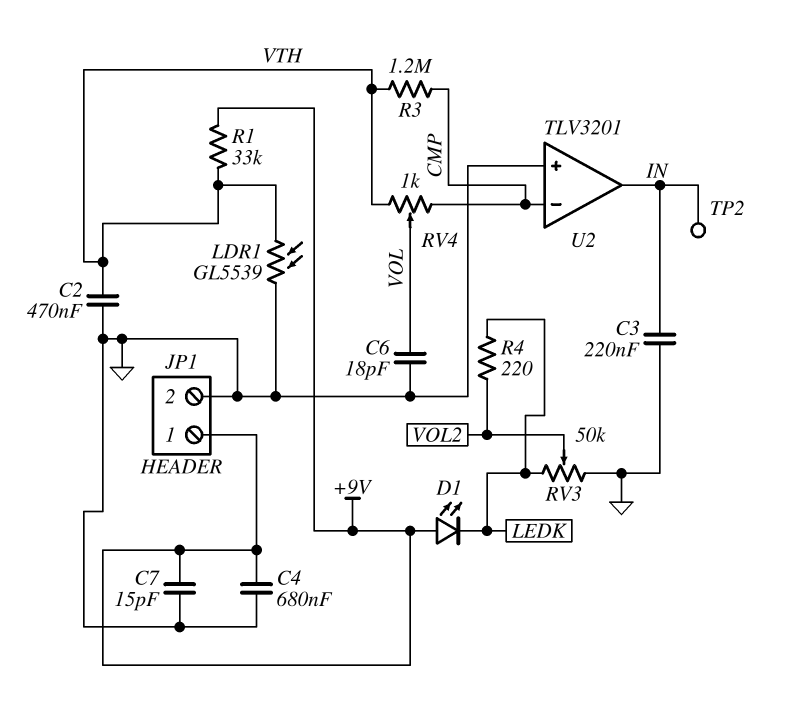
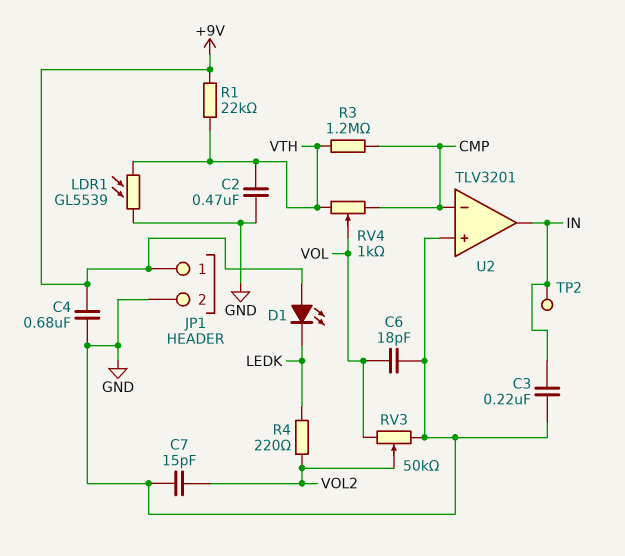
C7: 15pF (+9V, GND) -> 15pF (GND, VOL2)
R1: 33k (+9V, VTH) -> 22k (+9V, VTH)
RV3: 50k (GND, LEDK, wiper VOL2) -> 50k (GND, VOL, wiper VOL2)

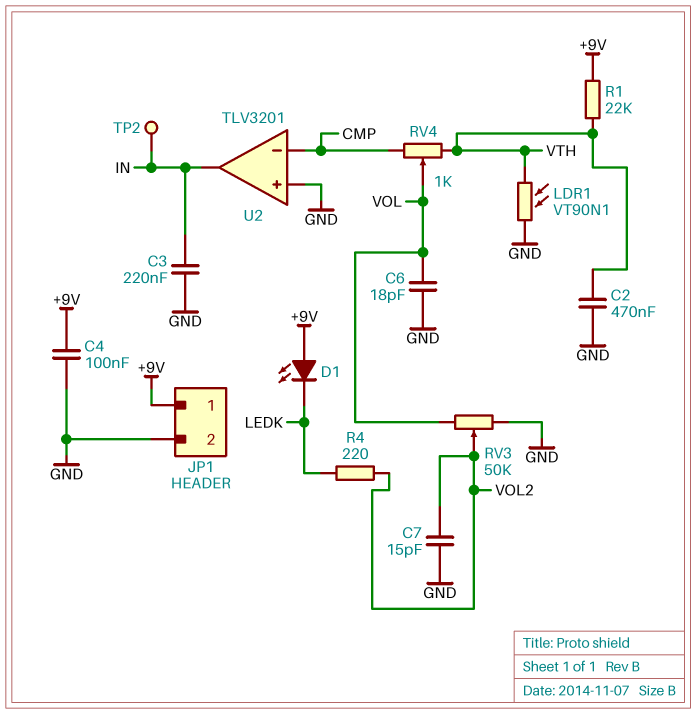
C4: 680nF (+9V, GND) -> 100nF (+9V, GND)
LDR1: GL5539 (GND, VTH) -> VT90N1 (GND, VTH)
R3: 1.2M (CMP, VTH) -> none

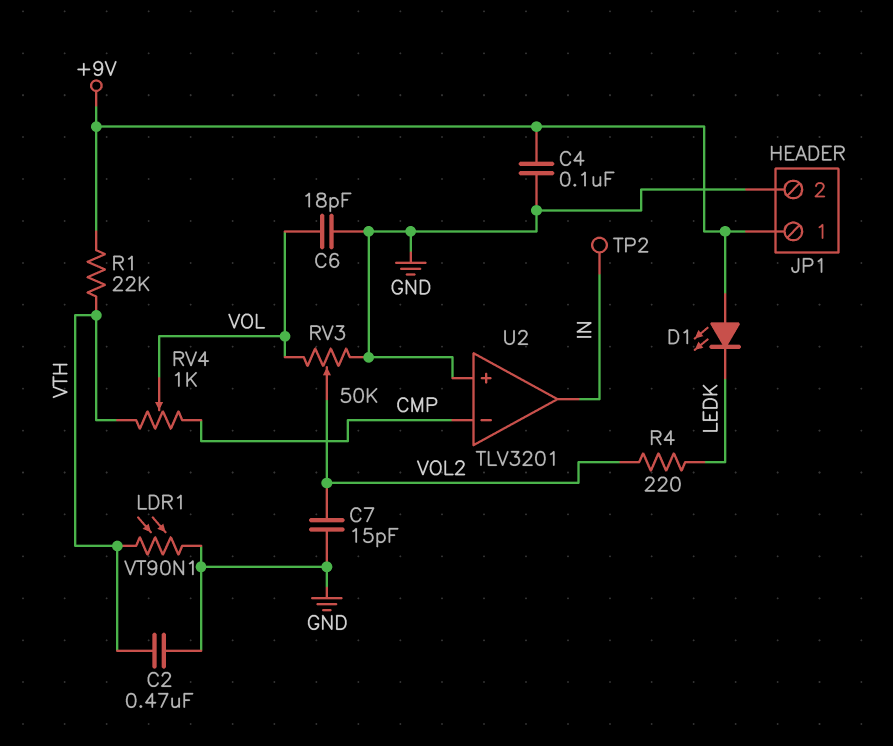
C3: 220nF (GND, IN) -> none

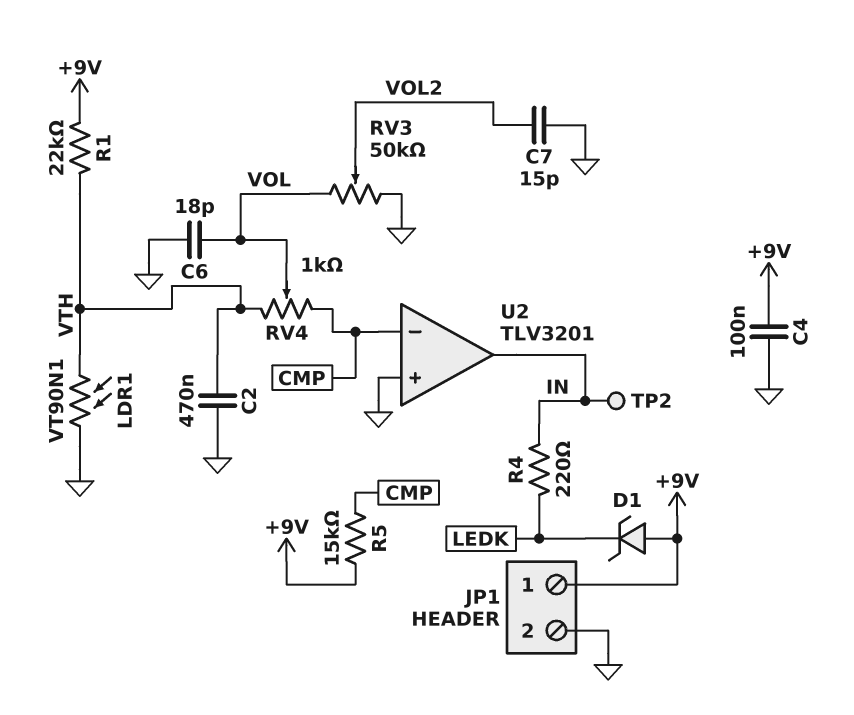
D1: LED (A +9V, K LEDK) -> zener (A +9V, K LEDK)
R4: 220 (LEDK, VOL2) -> 220 (IN, LEDK)
R5: none -> 15k (+9V, CMP)

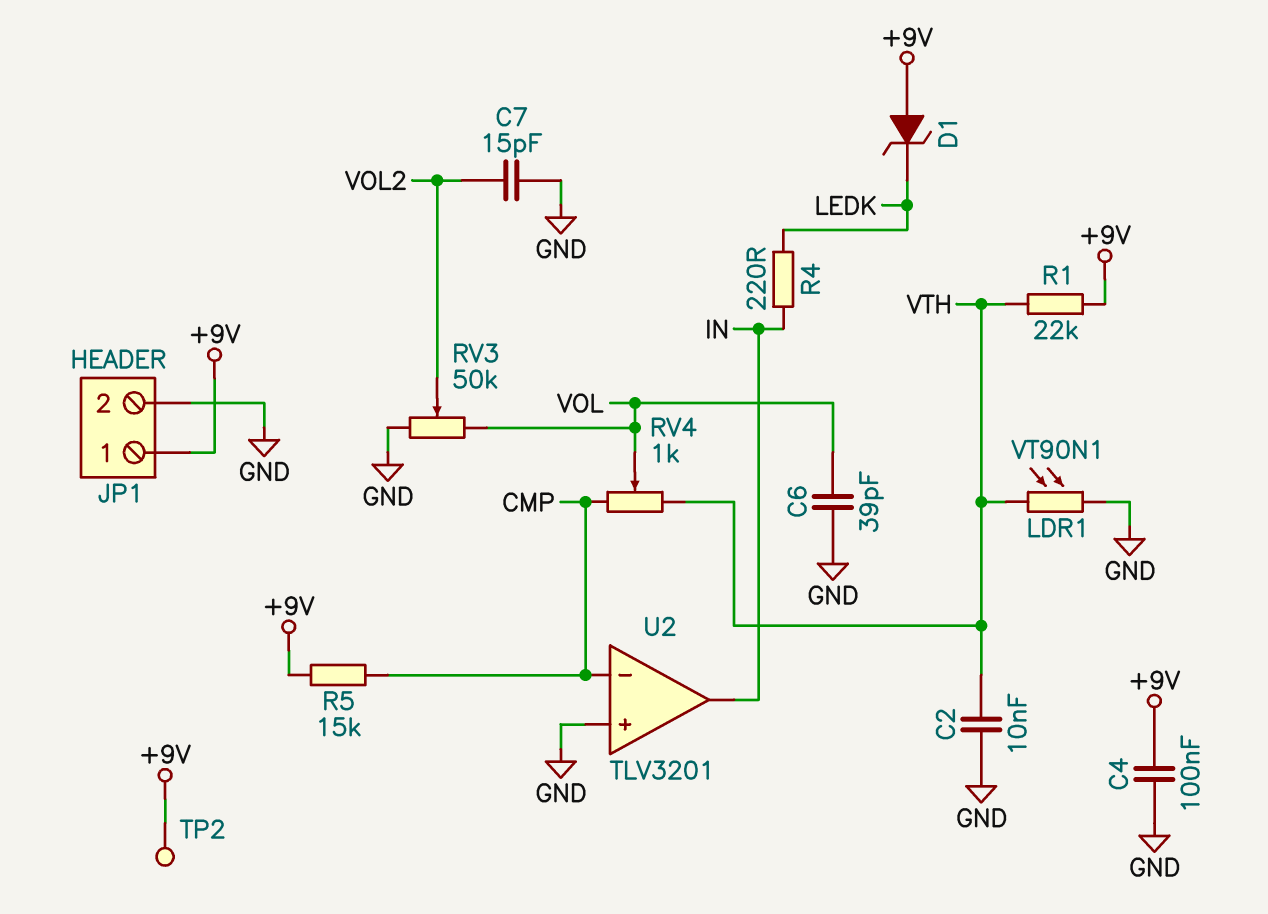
C2: 470nF (GND, VTH) -> 10nF (GND, VTH)
C6: 18pF (GND, VOL) -> 39pF (GND, VOL)
TP2: test point (IN) -> test point (+9V)

